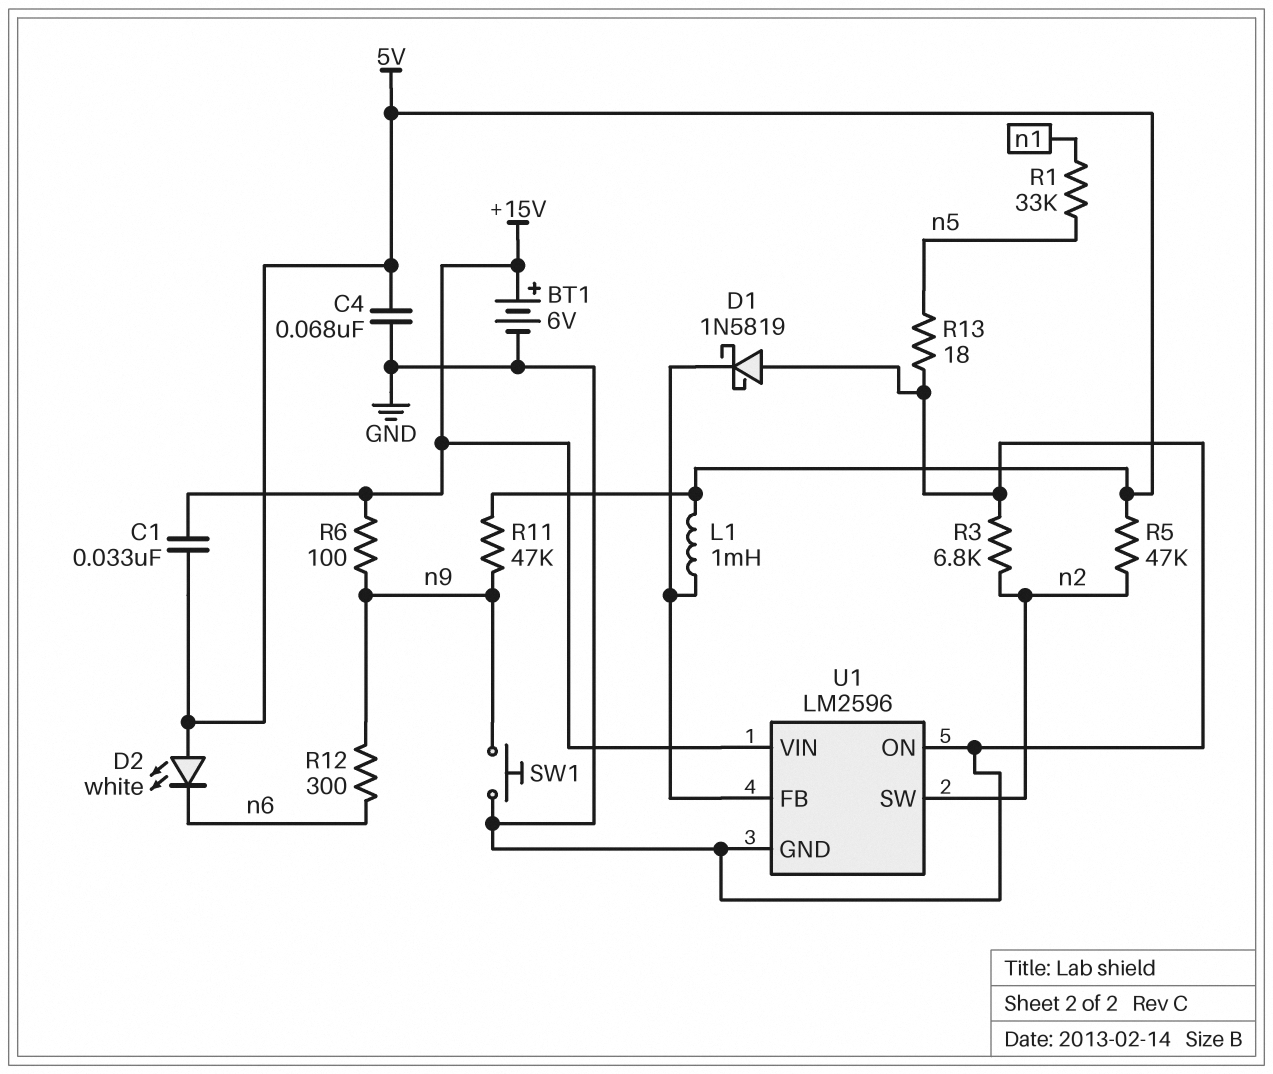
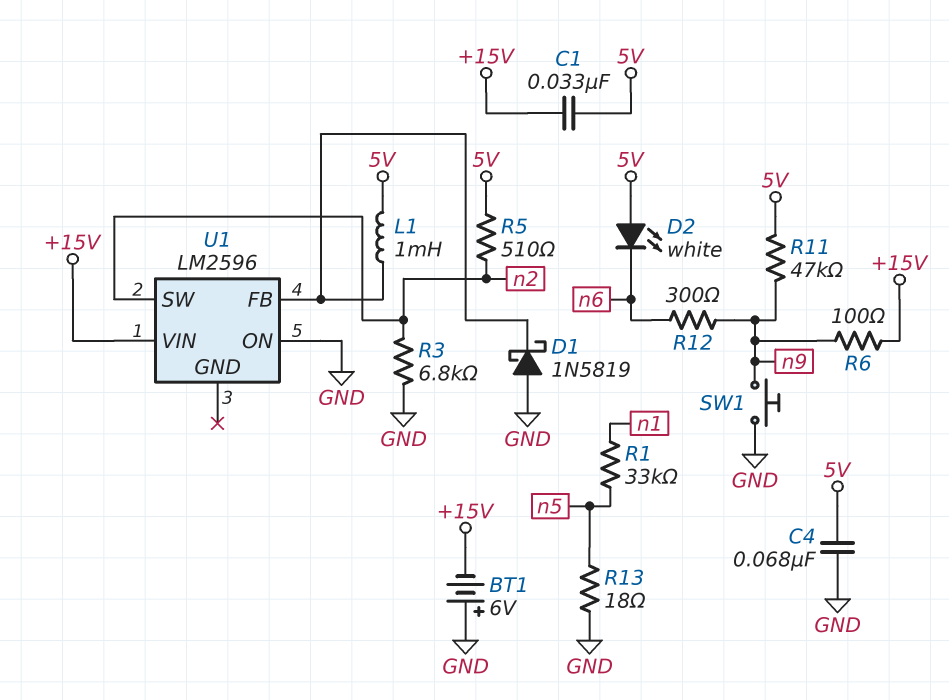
BT1: 6V (plus +15V, minus GND) -> 6V (plus GND, minus +15V)
R5: 47k (5V, n2) -> 510 (5V, n2)
U1 pin GND: GND -> none

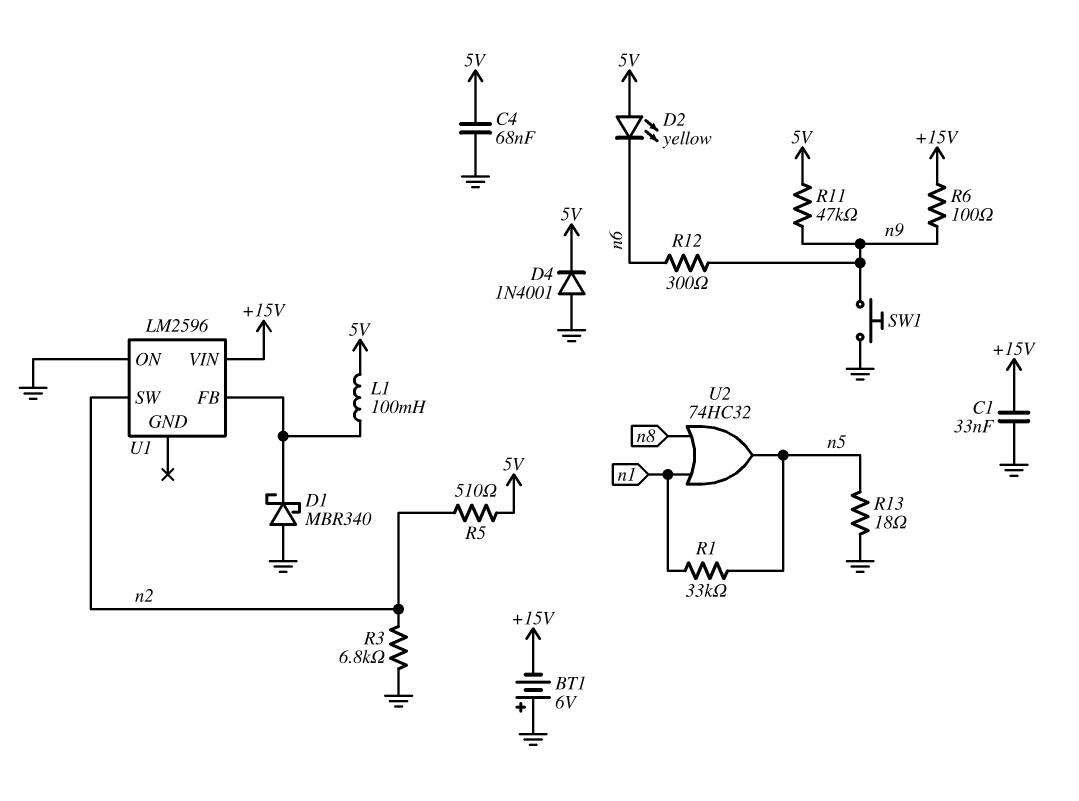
C1: 33nF (+15V, 5V) -> 33nF (+15V, GND)
D1: schottky 1N5819 (A GND, K U1/FB) -> schottky MBR340 (A GND, K U1/FB)
D2: LED white (A 5V, K n6) -> LED yellow (A 5V, K n6)
D4: none -> diode 1N4001 (A GND, K 5V)
L1: 1mH (5V, U1/FB) -> 100mH (5V, U1/FB)
U2: none -> OR 74HC32 (in n1, in n8, out n5)

